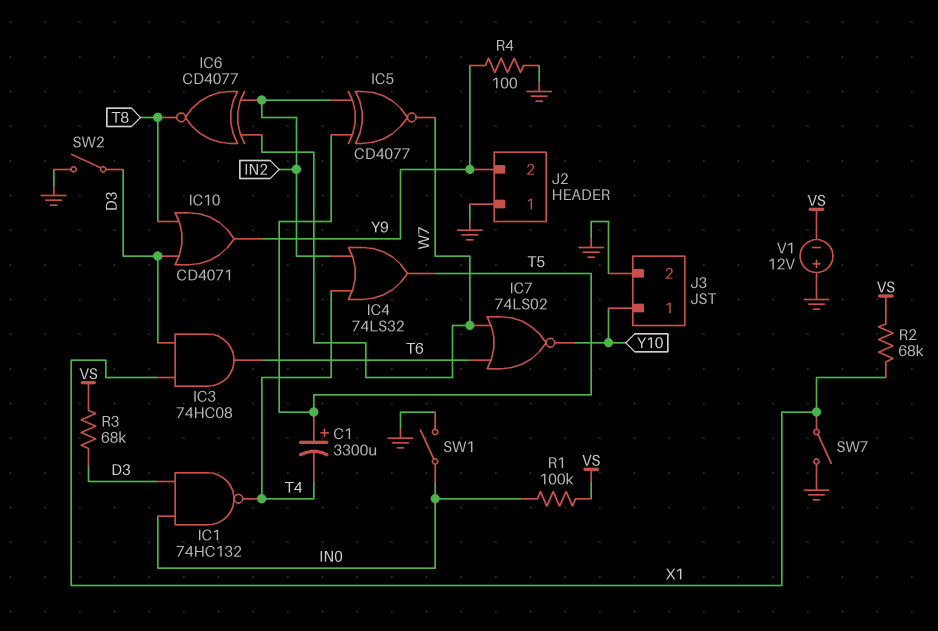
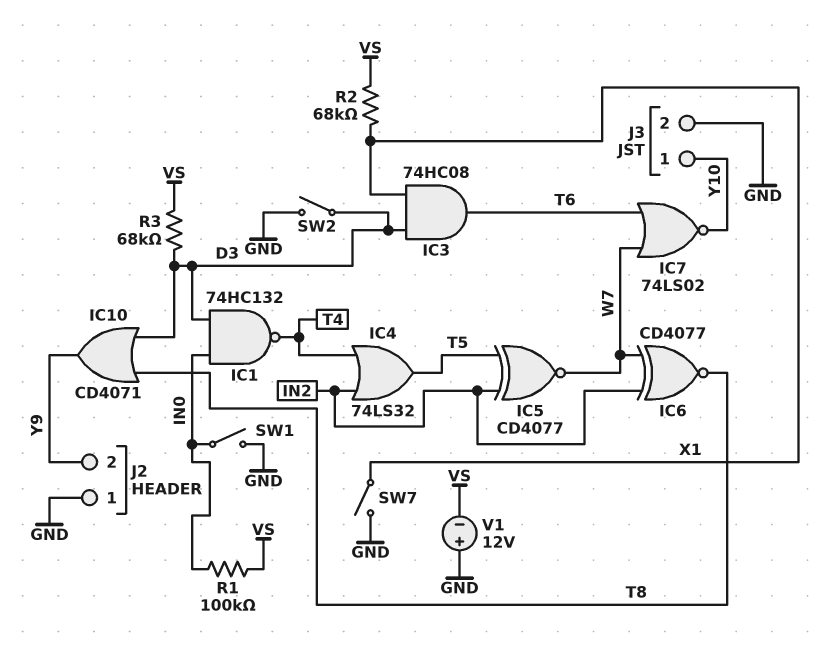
C1: 3300uF (plus T5, minus T4) -> none
R4: 100 (GND, Y9) -> none

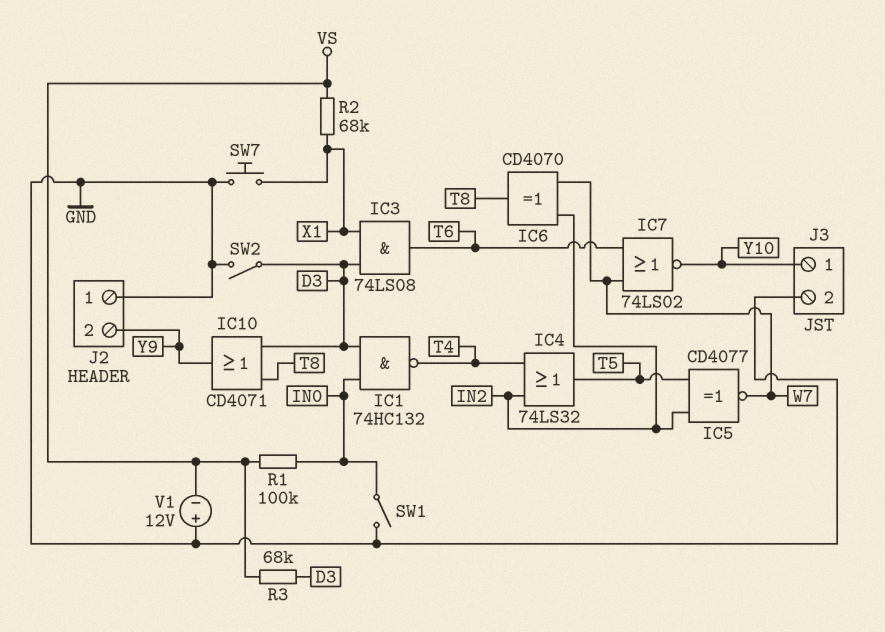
IC3: AND 74HC08 (in D3, in X1, out T6) -> AND 74LS08 (in D3, in X1, out T6)
IC6: XNOR CD4077 (in IN2, in W7, out T8) -> XOR CD4070 (in IN2, in W7, out T8)
SW7: switch (GND, X1) -> button (GND, X1)

